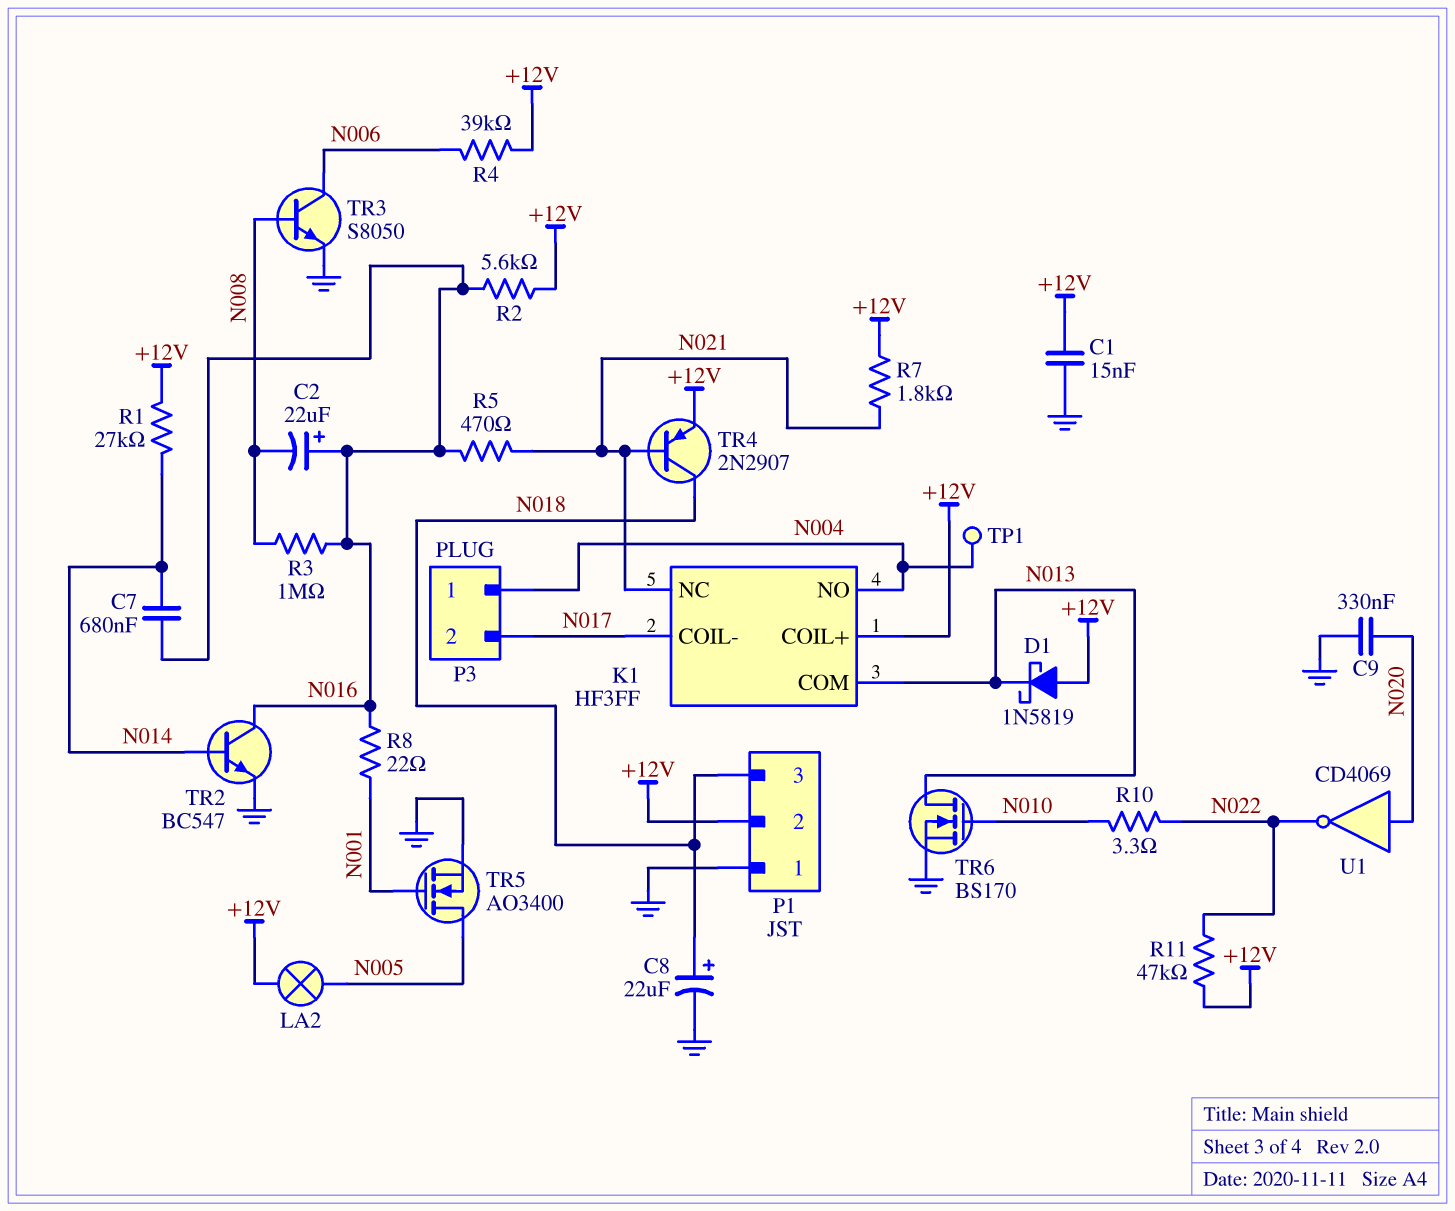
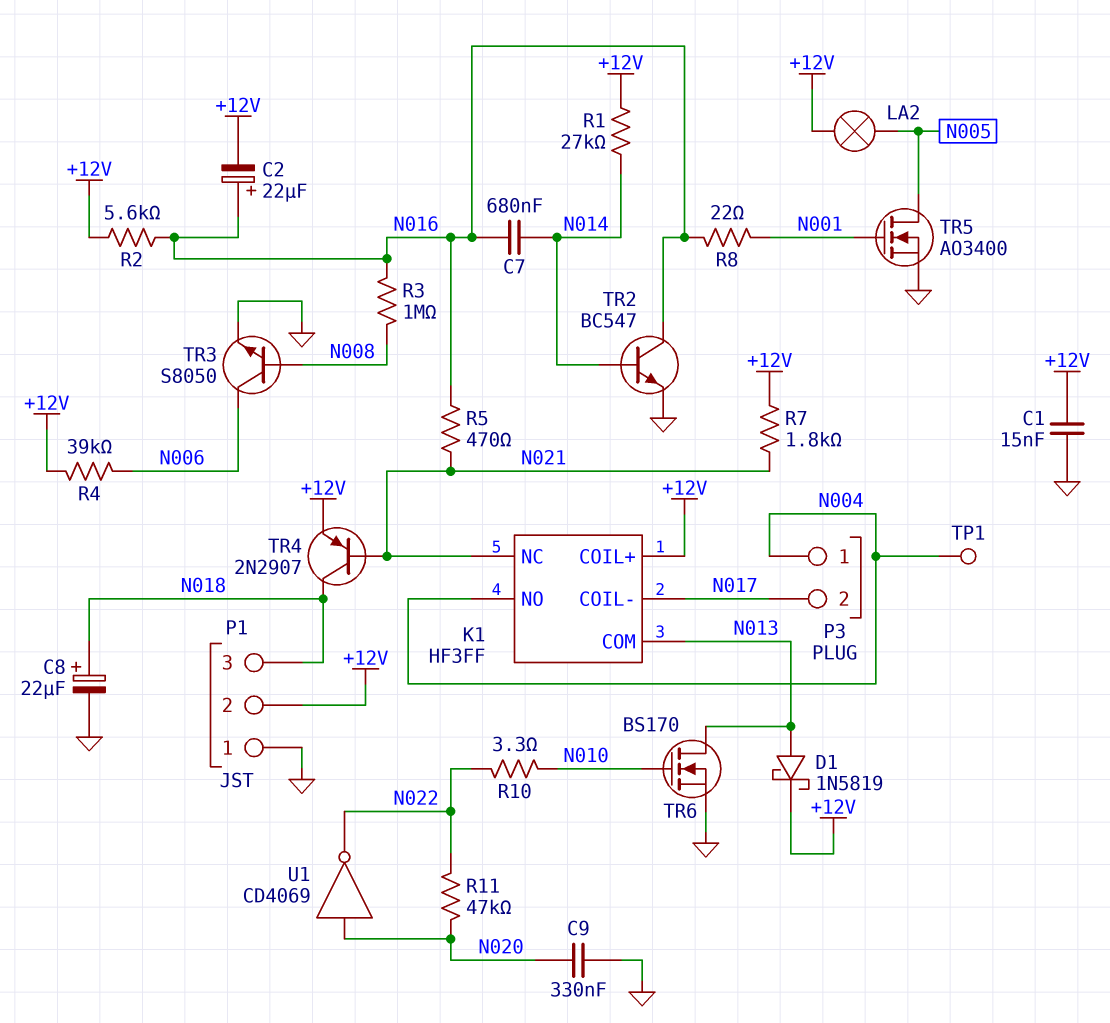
C2: 22uF (plus N016, minus N008) -> 22uF (plus N016, minus +12V)
D1: schottky 1N5819 (A +12V, K N013) -> schottky 1N5819 (A N013, K +12V)
R11: 47k (+12V, N022) -> 47k (N020, N022)

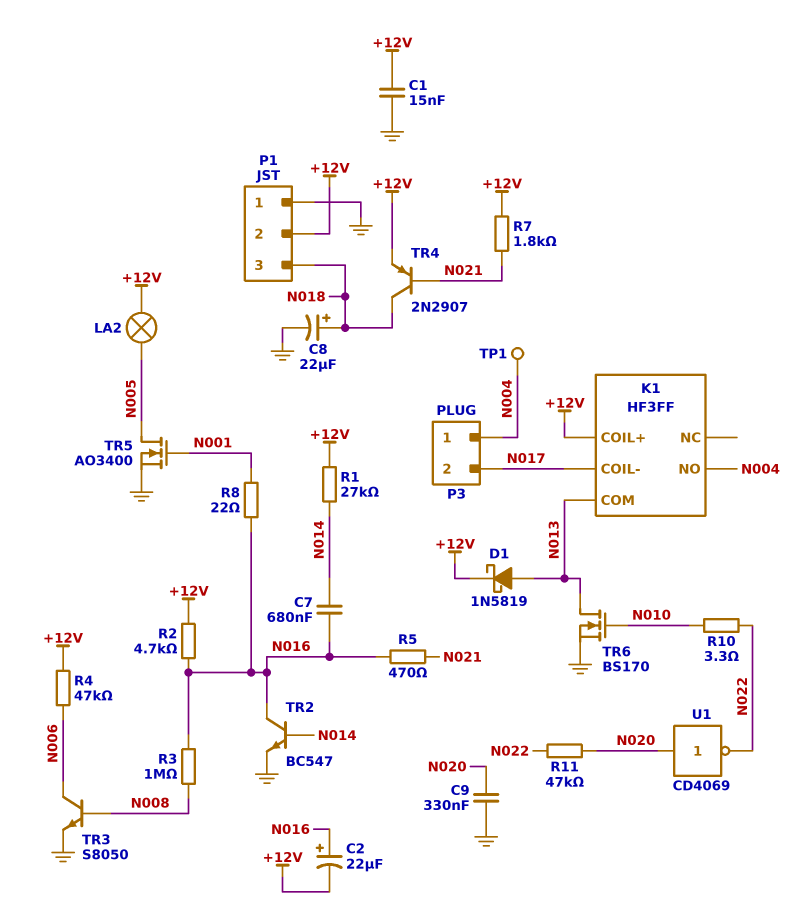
K1 pin NC: N021 -> none
R2: 5.6k (+12V, N016) -> 4.7k (+12V, N016)
R4: 39k (+12V, N006) -> 47k (+12V, N006)

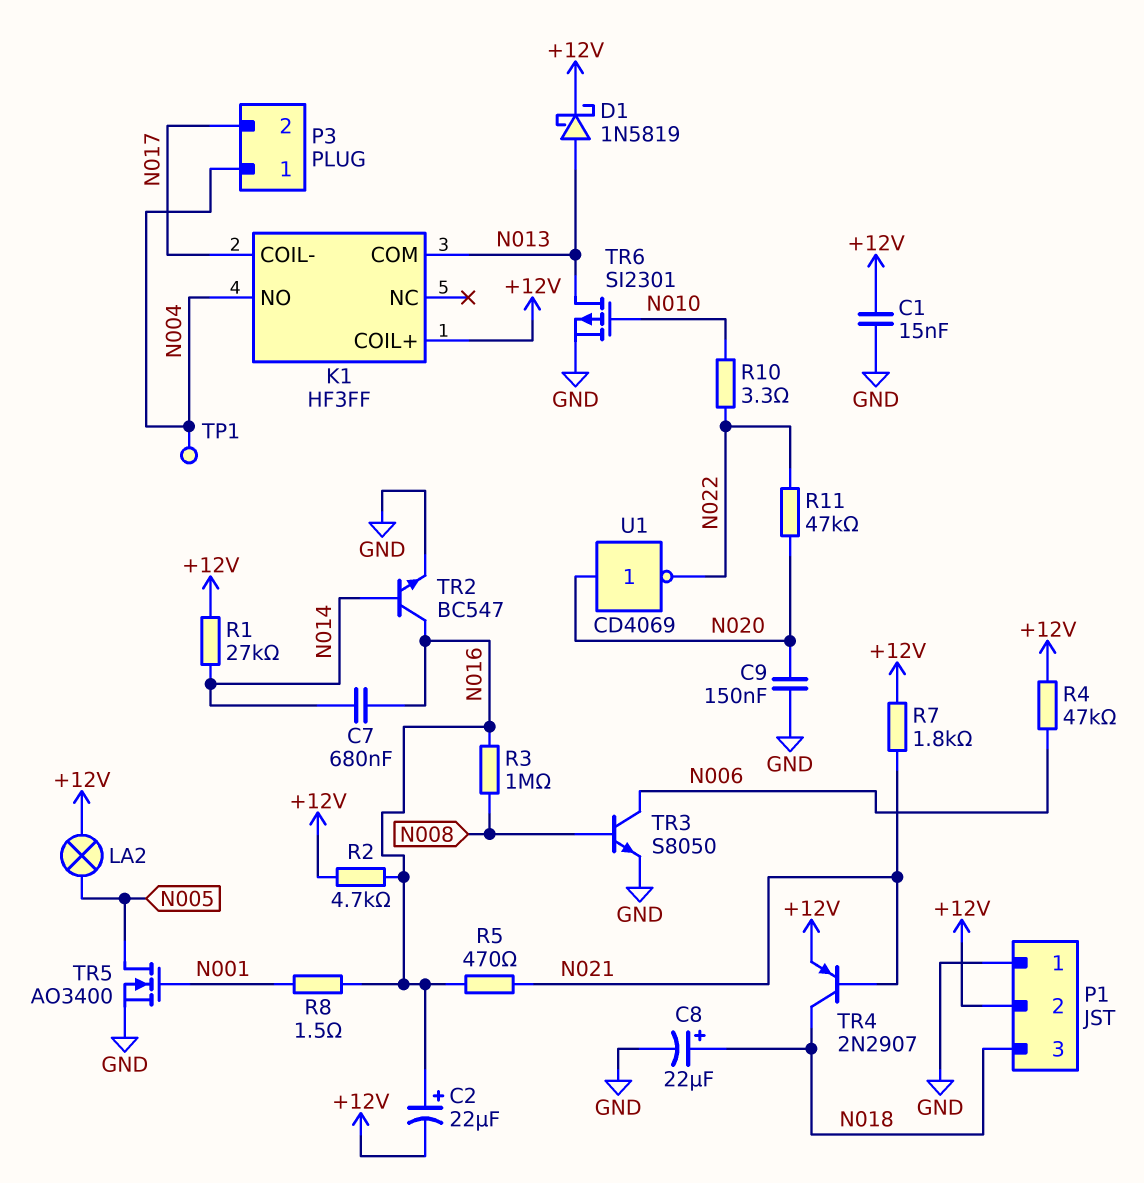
C9: 330nF (GND, N020) -> 150nF (GND, N020)
R8: 22 (N001, N016) -> 1.5 (N001, N016)
TR6: NMOS BS170 (G N010, D N013, S GND) -> PMOS SI2301 (G N010, D N013, S GND)

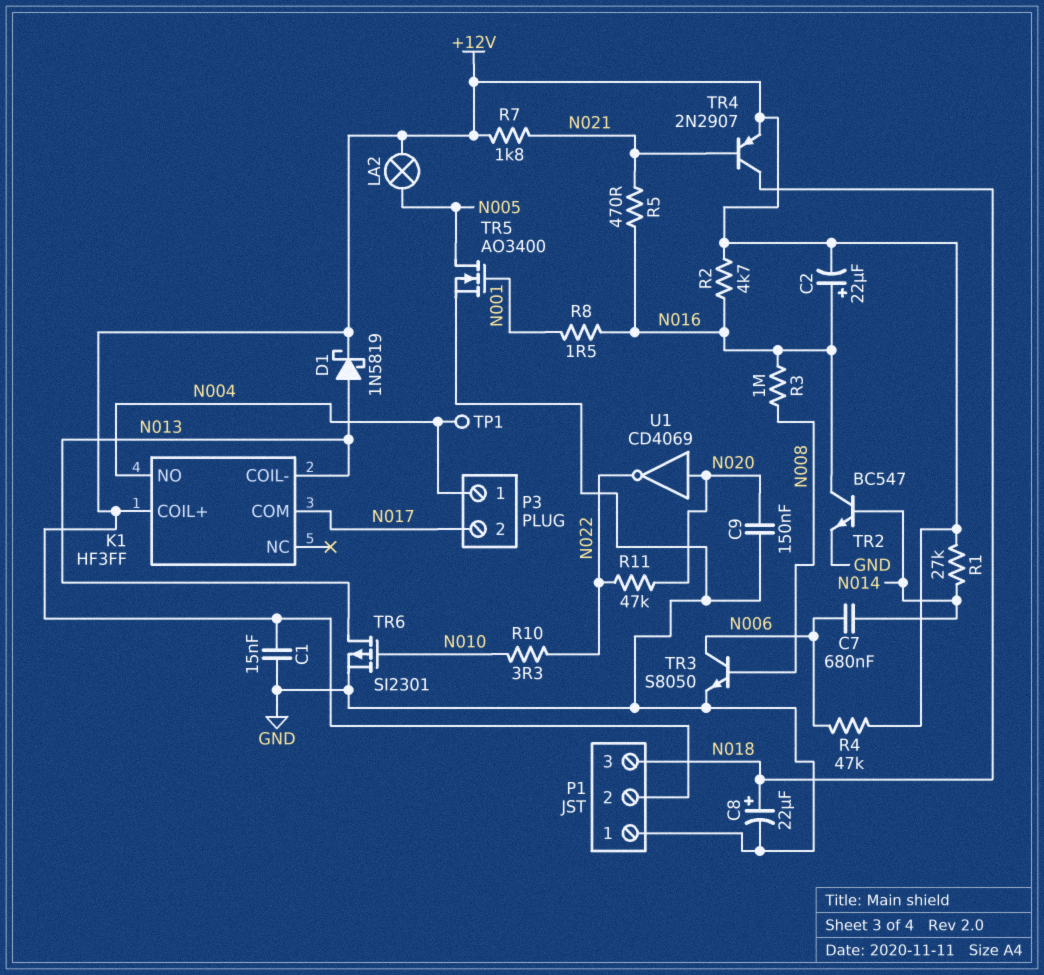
C7: 680nF (N014, N016) -> 680nF (N006, N014)
K1 pin COIL-: N017 -> N013
K1 pin COM: N013 -> N017

